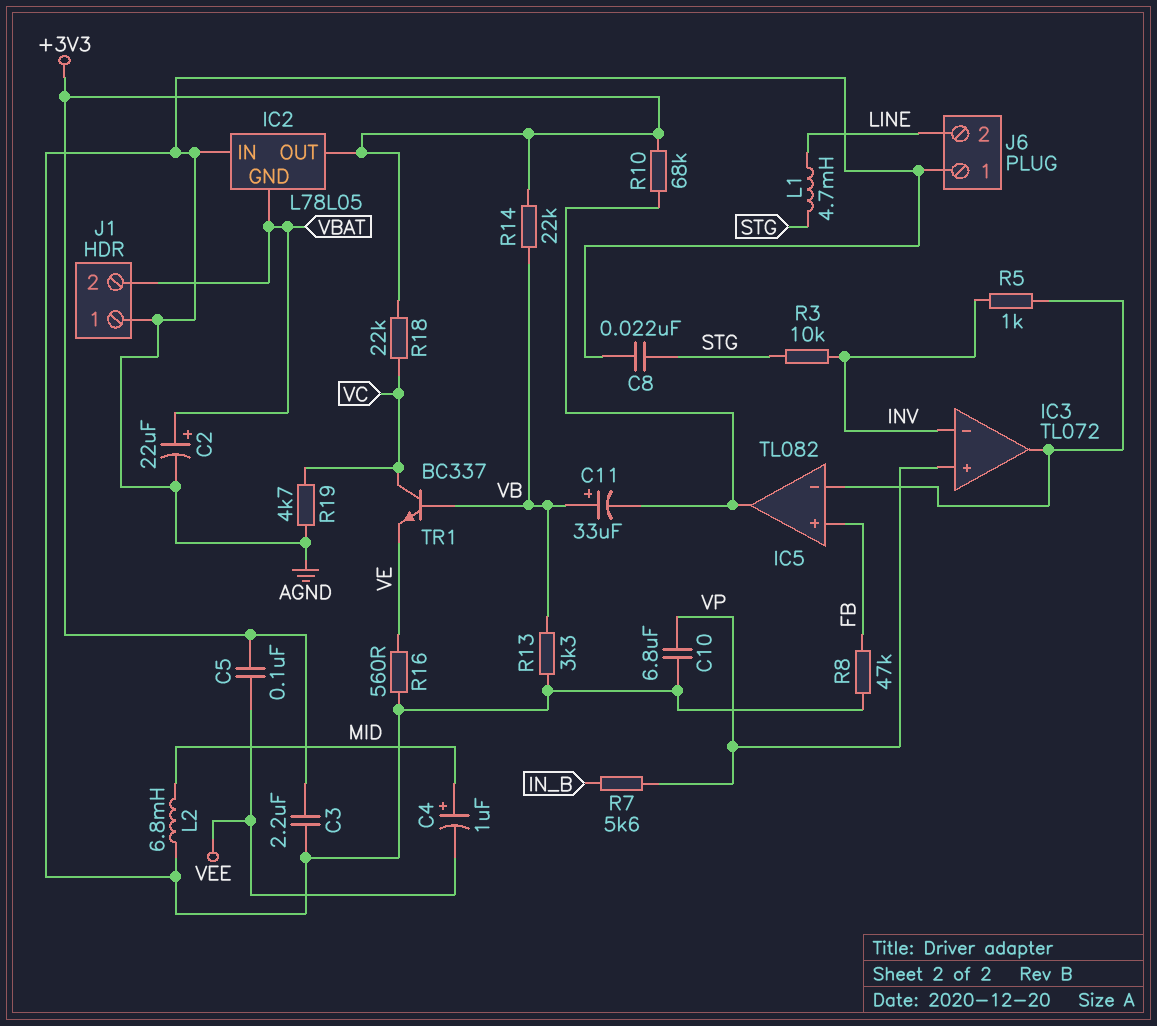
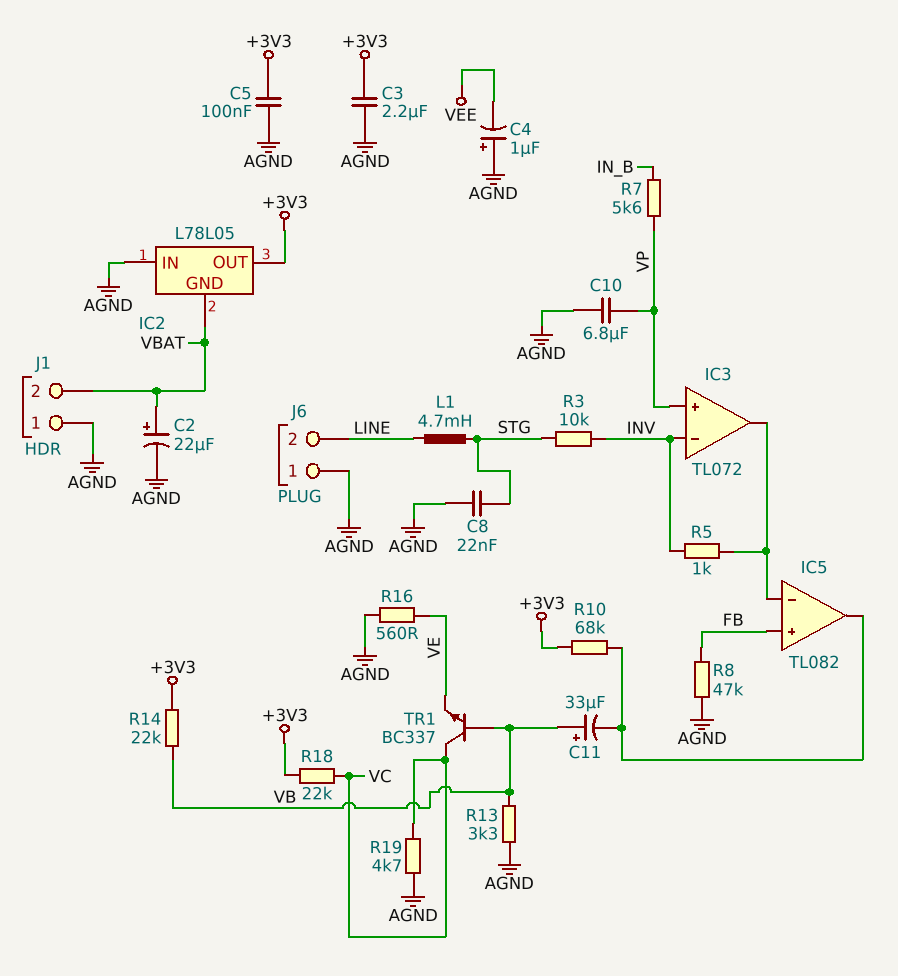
C4: 1uF (plus MID, minus VEE) -> 1uF (plus AGND, minus VEE)
C5: 100nF (+3V3, VEE) -> 100nF (+3V3, AGND)
L2: 6.8mH (AGND, MID) -> none

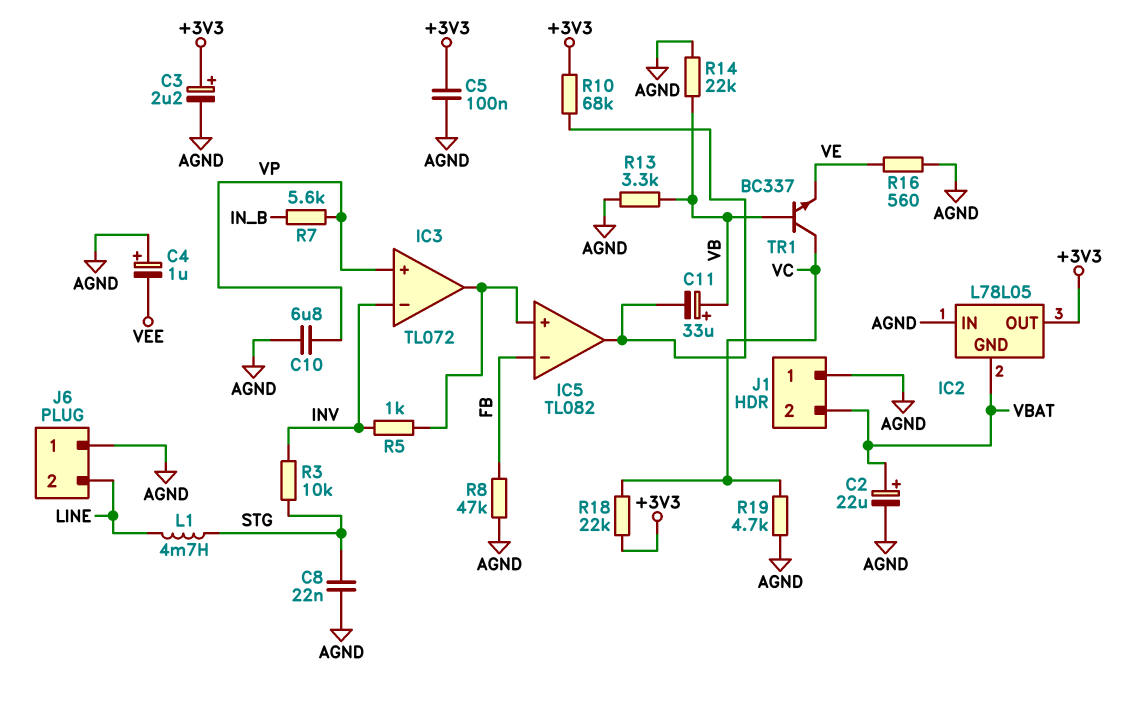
C3: 2.2uF (+3V3, AGND) -> 2.2uF (plus +3V3, minus AGND)
IC5 pin in+: FB -> IC3/out
IC5 pin in-: IC3/out -> FB
R14: 22k (+3V3, VB) -> 22k (AGND, VB)

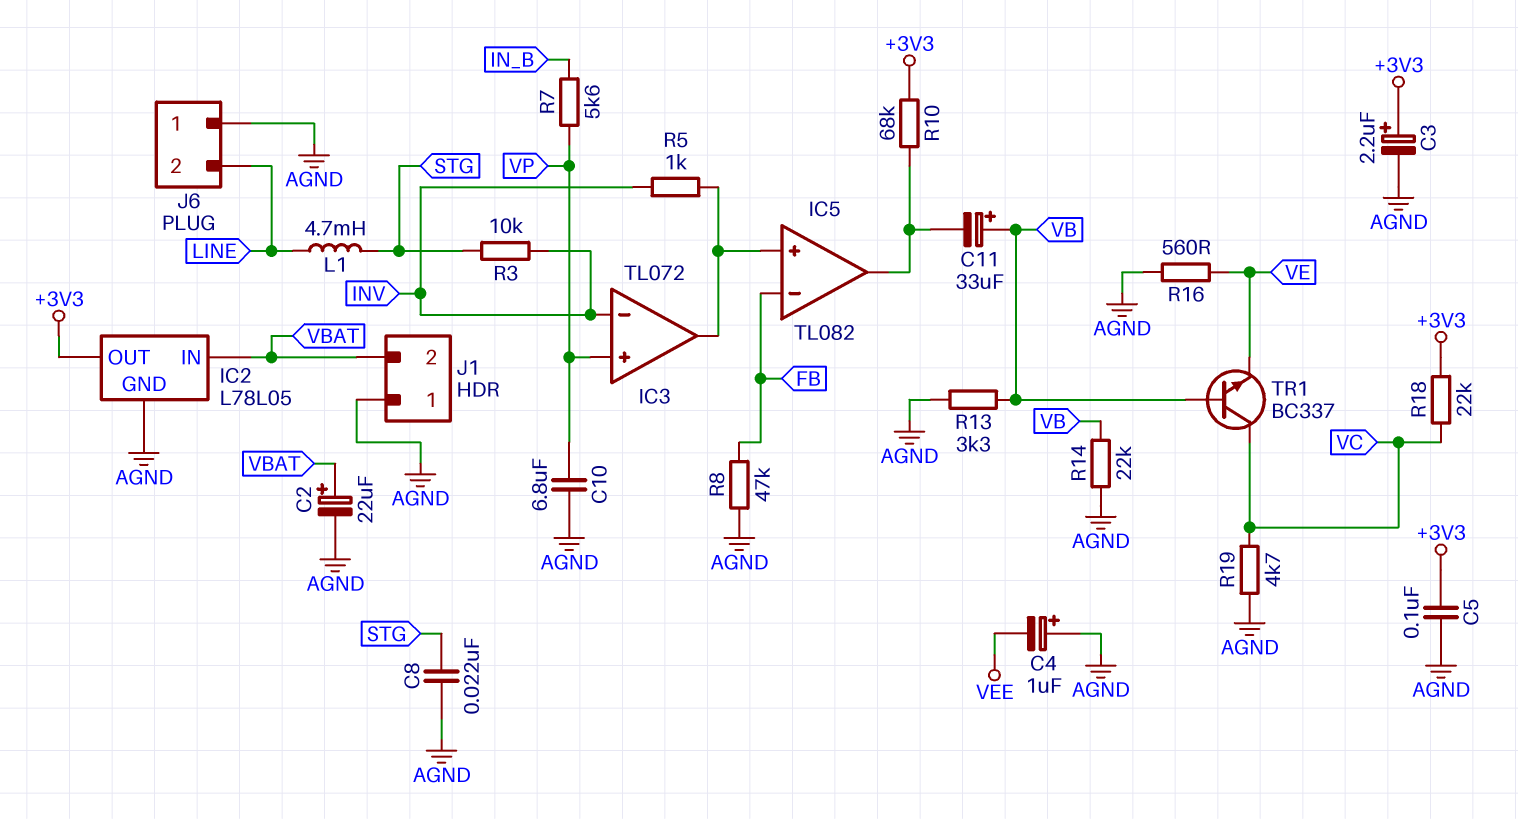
IC2 pin GND: VBAT -> AGND
IC2 pin IN: AGND -> VBAT

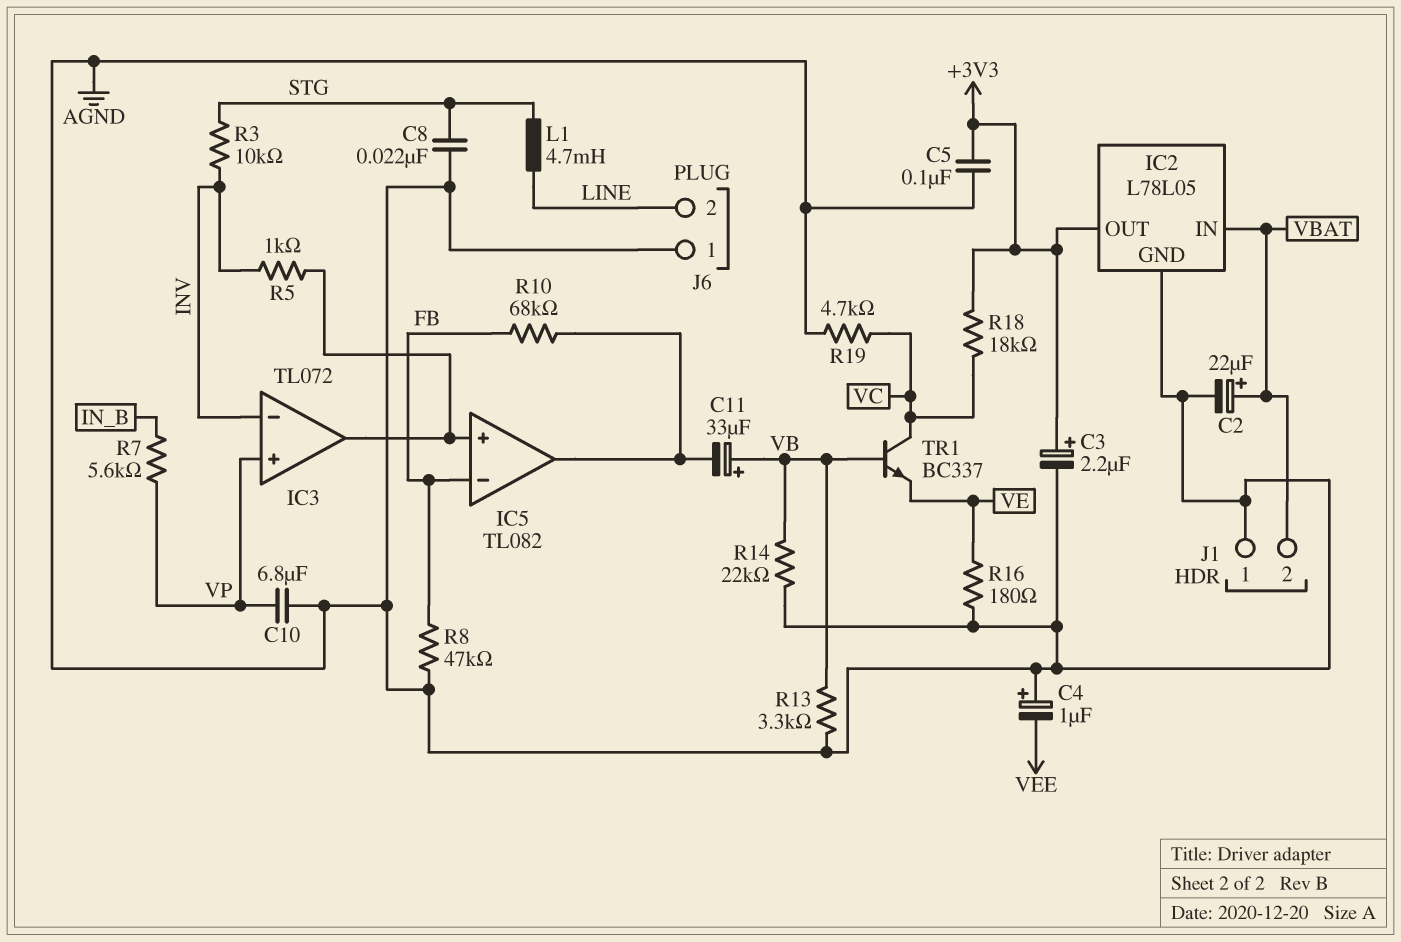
R10: 68k (+3V3, IC5/out) -> 68k (FB, IC5/out)
R16: 560 (AGND, VE) -> 180 (AGND, VE)
R18: 22k (+3V3, VC) -> 18k (+3V3, VC)

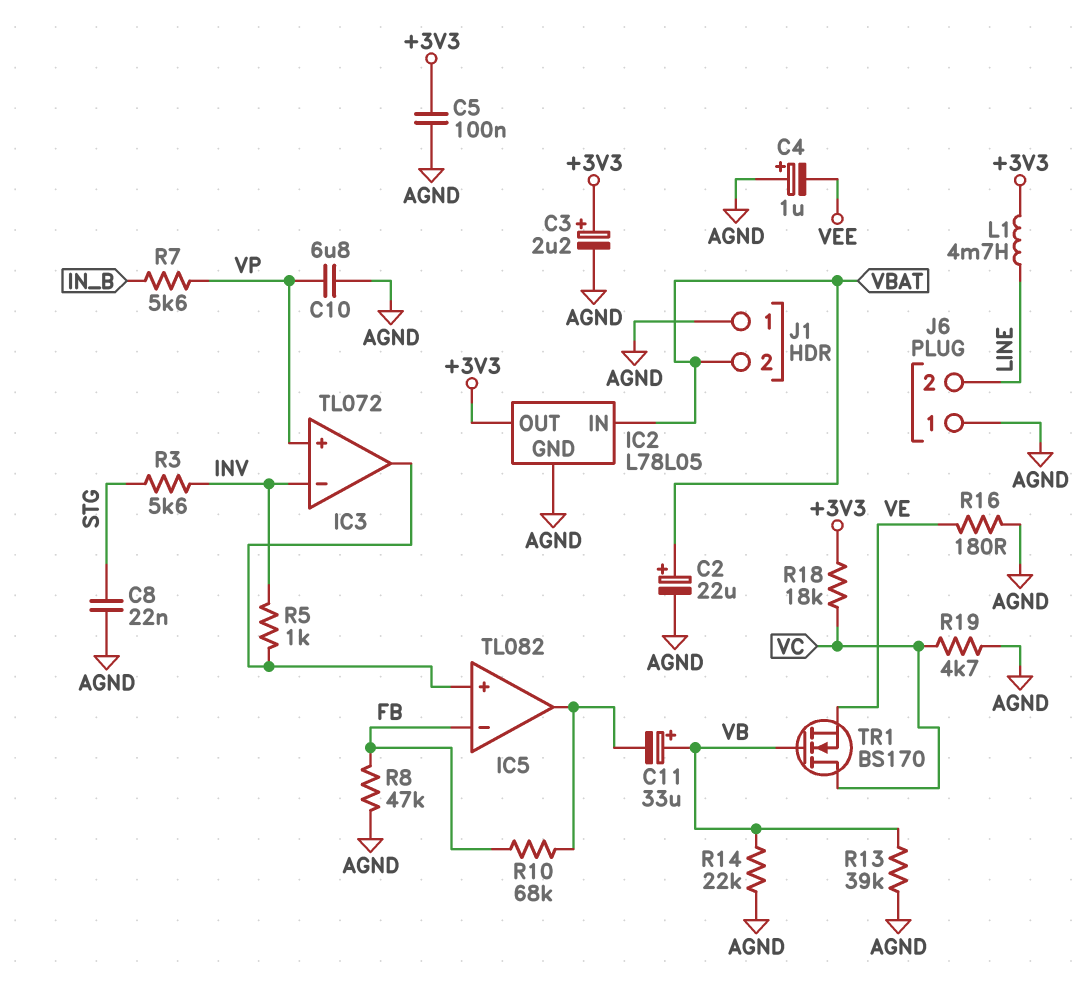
L1: 4.7mH (LINE, STG) -> 4.7mH (+3V3, LINE)
R3: 10k (INV, STG) -> 5.6k (INV, STG)
R13: 3.3k (AGND, VB) -> 39k (AGND, VB)
TR1: NPN BC337 (B VB, C VC, E VE) -> NMOS BS170 (G VB, D VC, S VE)

